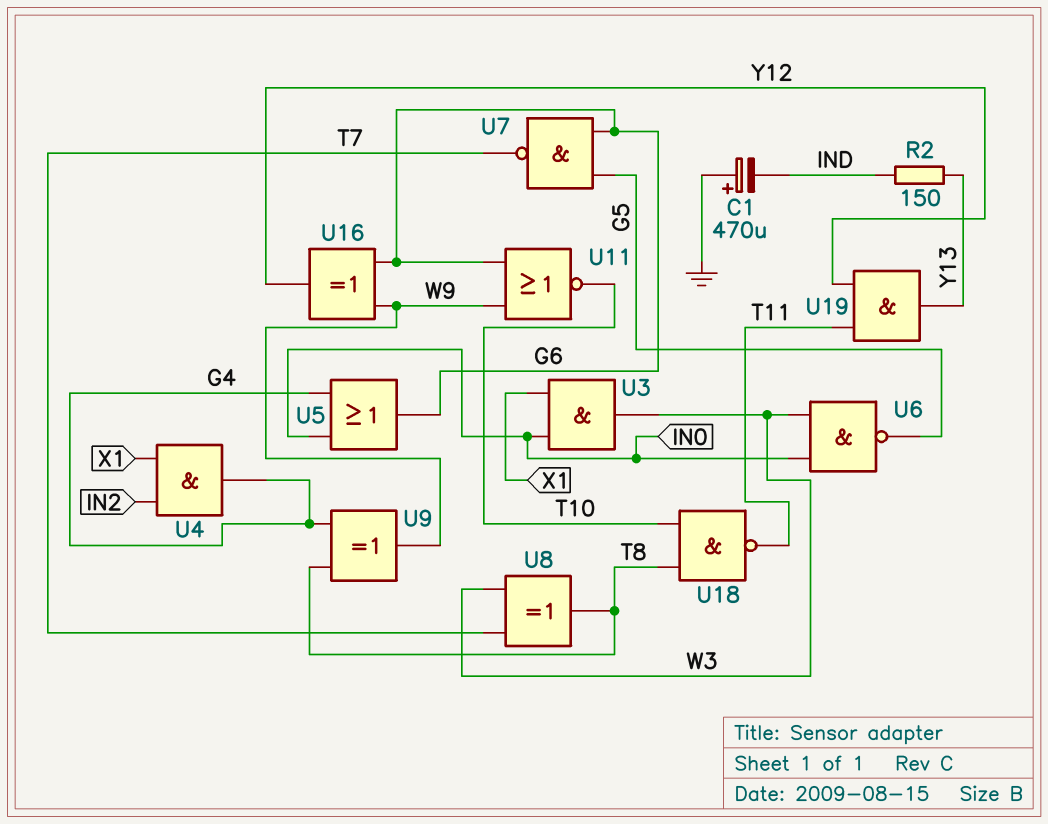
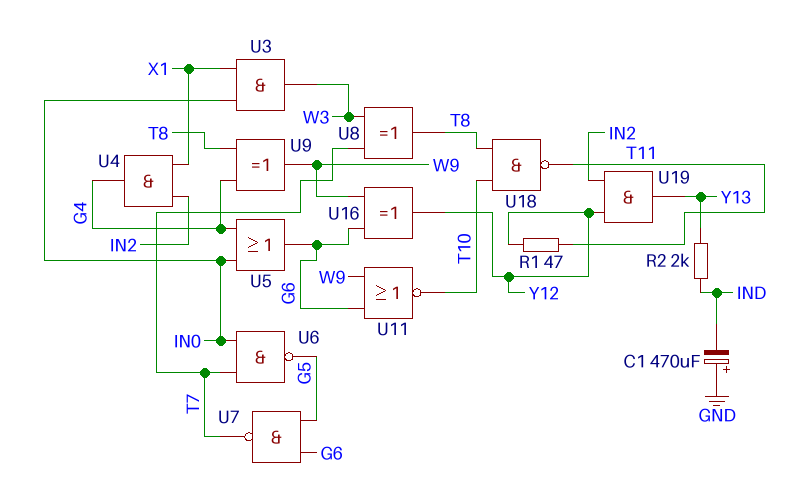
R1: none -> 47 (T11, Y12)
R2: 150 (IND, Y13) -> 2k (IND, Y13)
U6: NAND (in IN0, in W3, out G5) -> NAND (in IN0, in T7, out G5)
U19: AND (in T11, in Y12, out Y13) -> AND (in IN2, in Y12, out Y13)

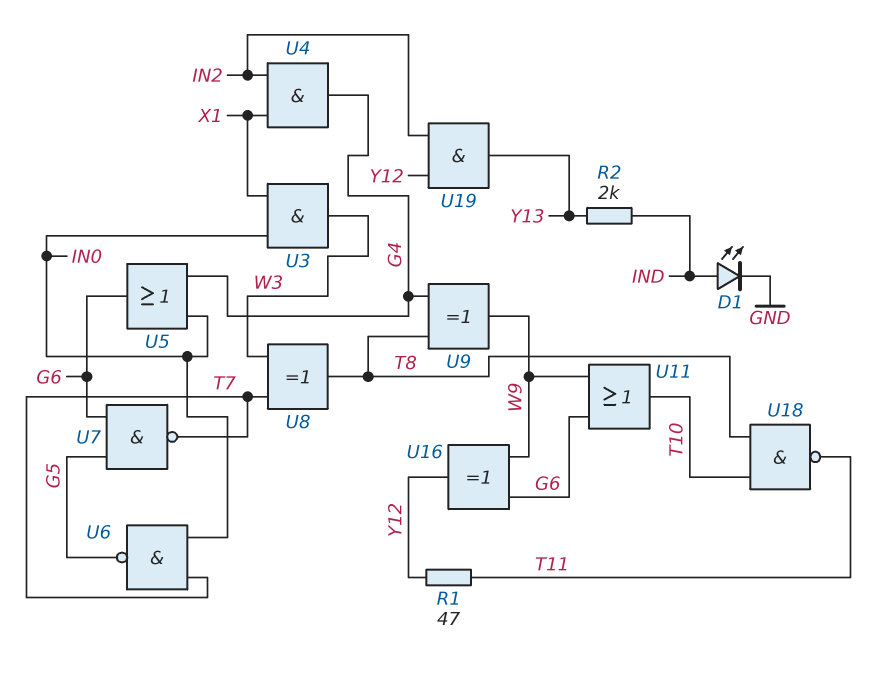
C1: 470uF (plus GND, minus IND) -> none
D1: none -> LED (A IND, K GND)
U11: NOR (in G6, in W9, out T10) -> OR (in G6, in W9, out T10)

